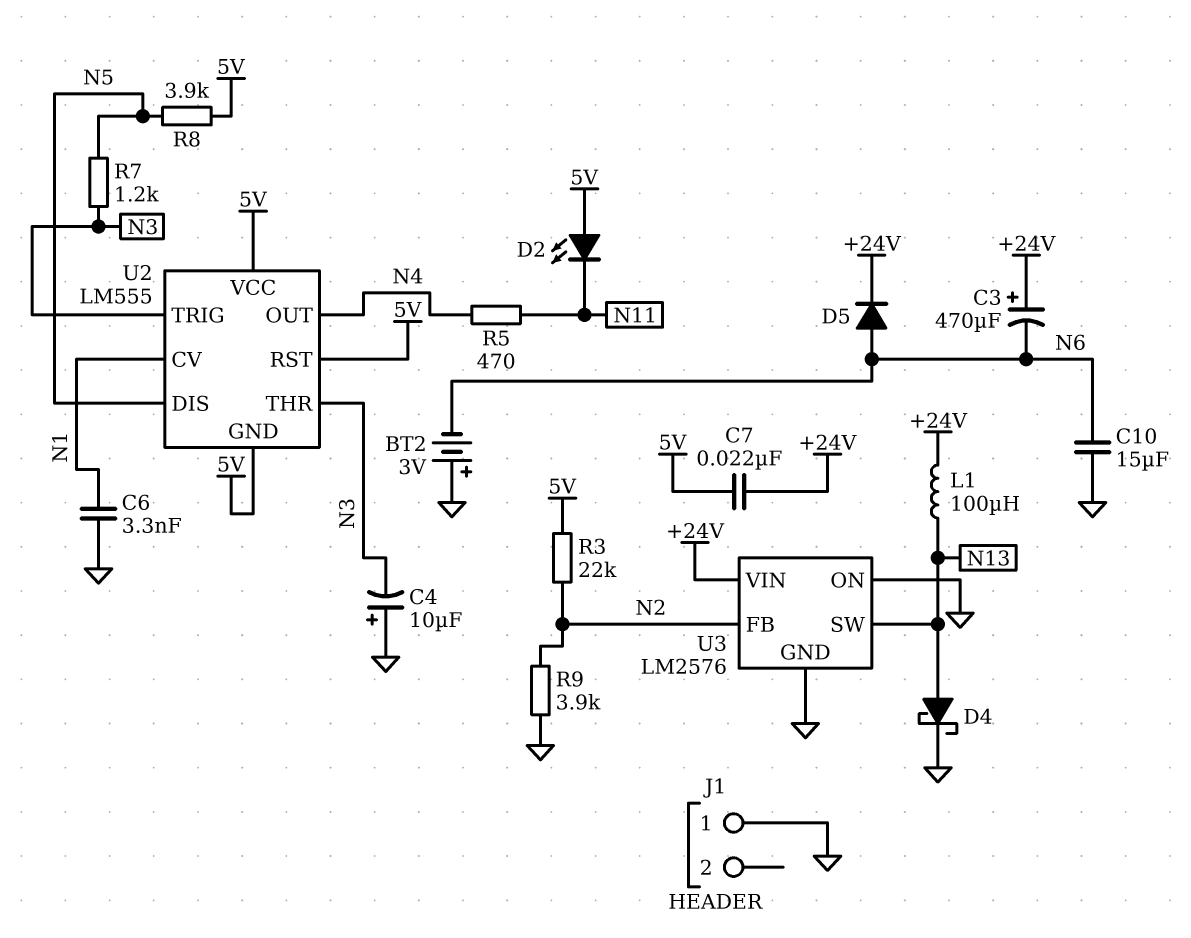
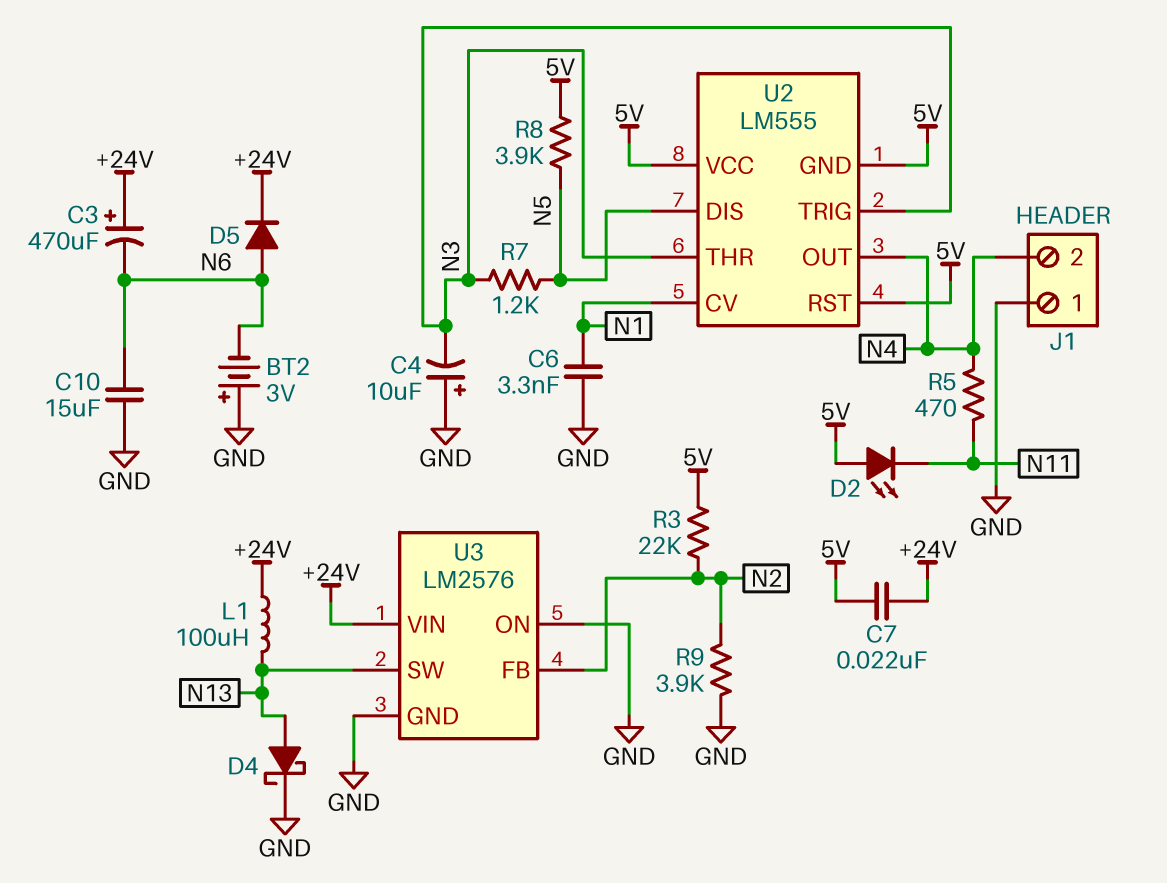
J1 pin 2: none -> N4

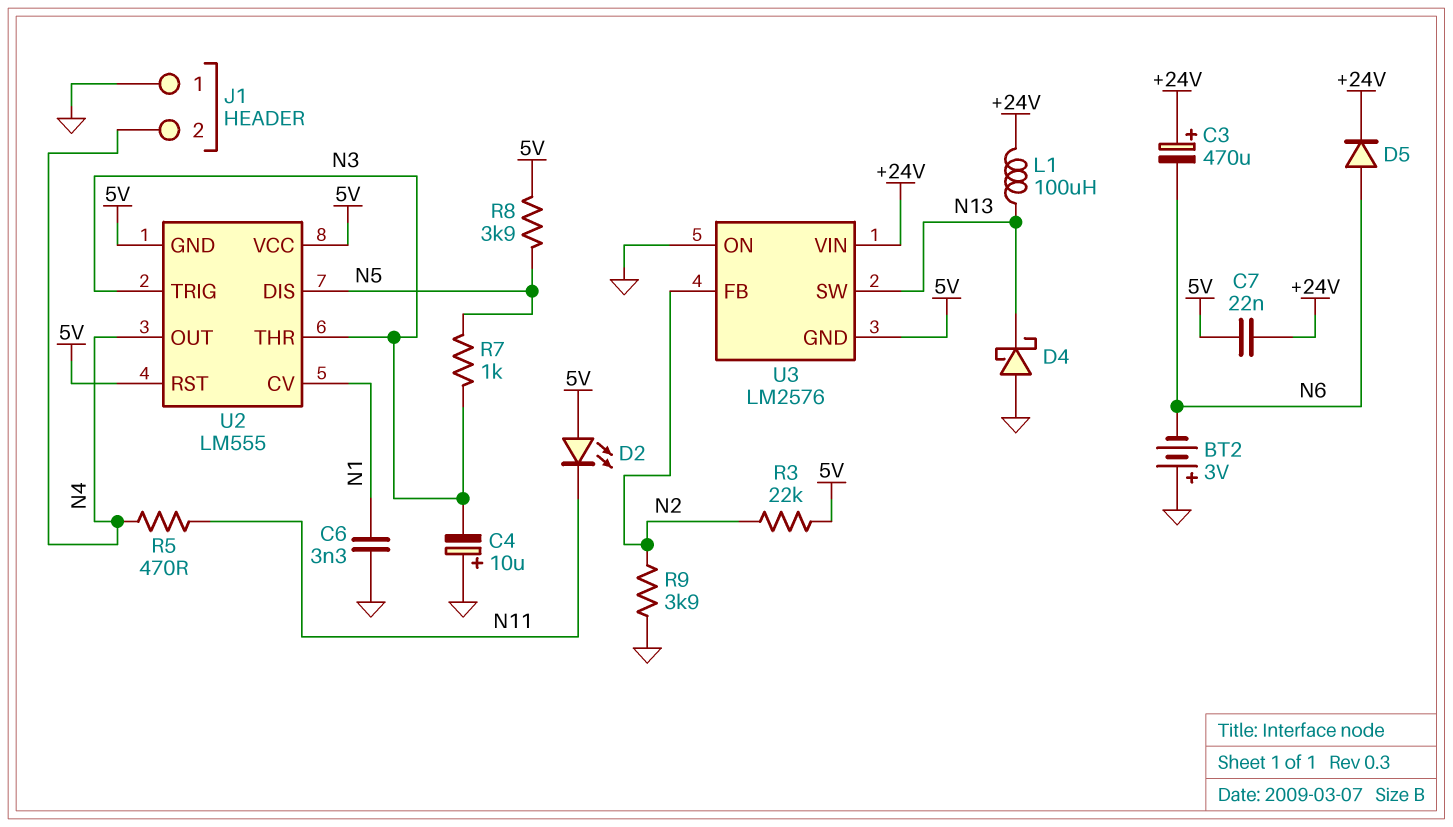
C10: 15uF (GND, N6) -> none
D4: schottky (A N13, K GND) -> schottky (A GND, K N13)
R7: 1.2k (N3, N5) -> 1k (N3, N5)
U3 pin GND: GND -> 5V

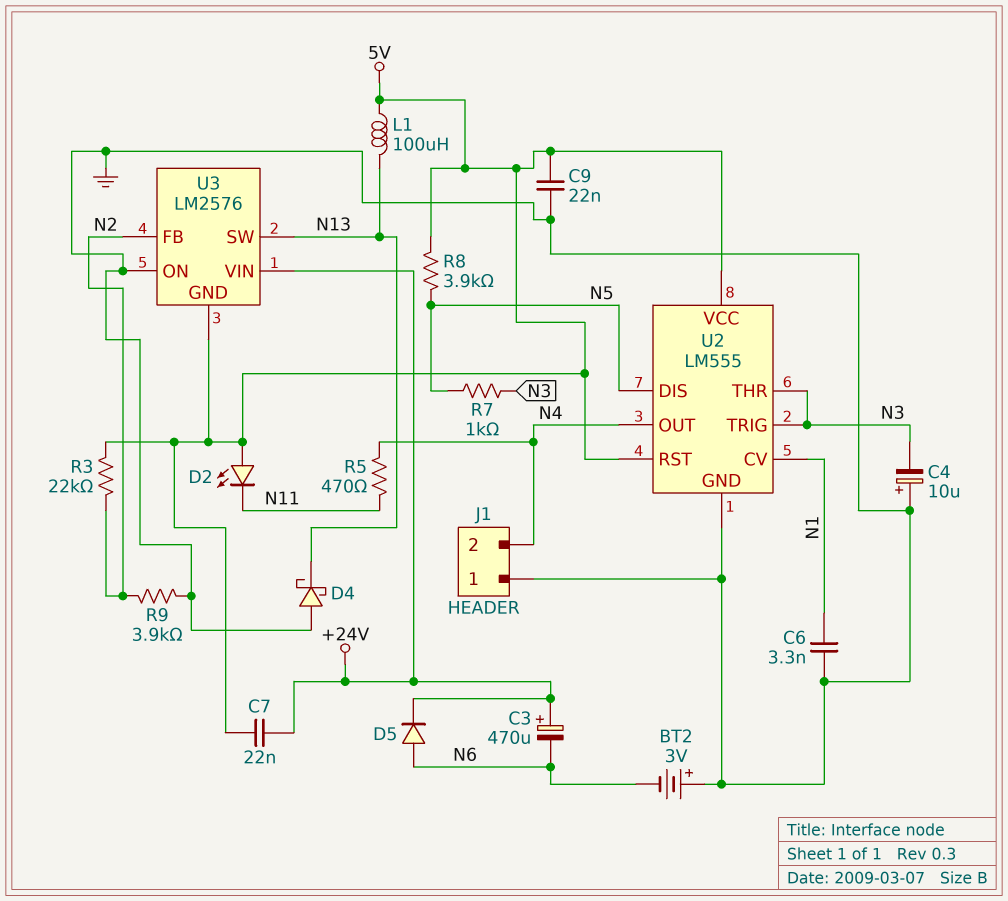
C9: none -> 22nF (5V, GND)
L1: 100uH (+24V, N13) -> 100uH (5V, N13)
U2 pin GND: 5V -> GND

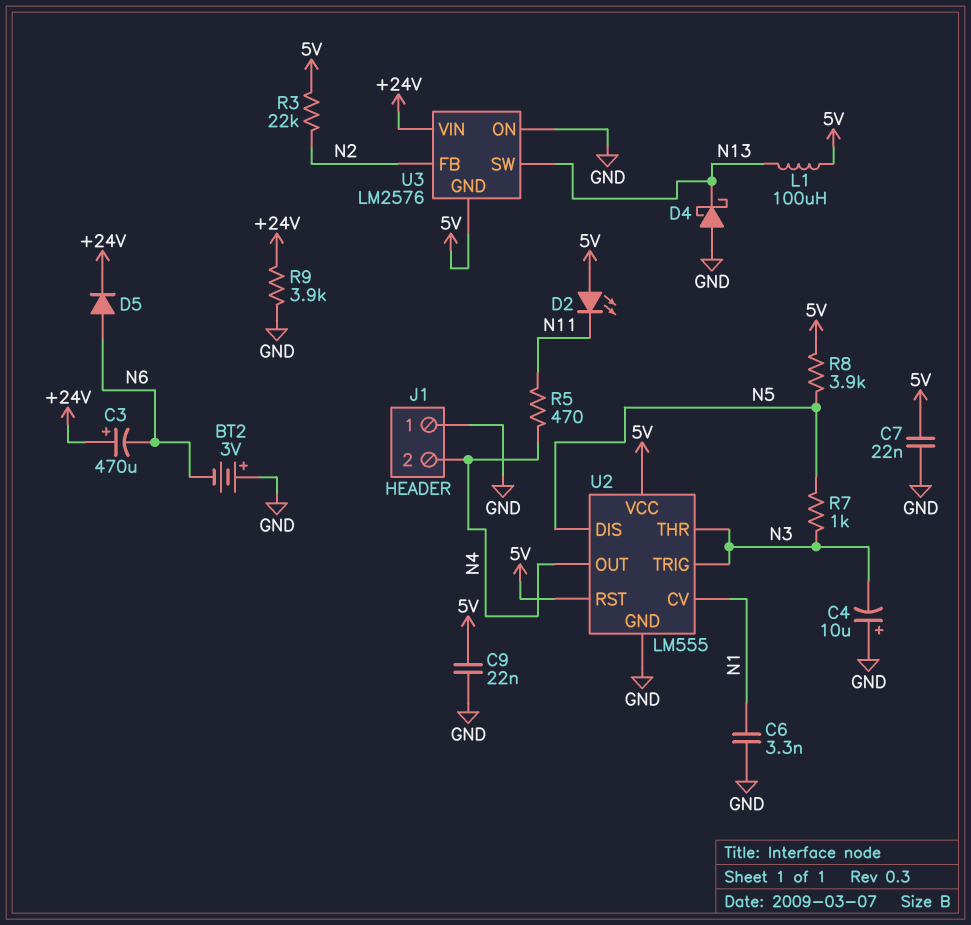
C7: 22nF (+24V, 5V) -> 22nF (5V, GND)
R9: 3.9k (GND, N2) -> 3.9k (+24V, GND)

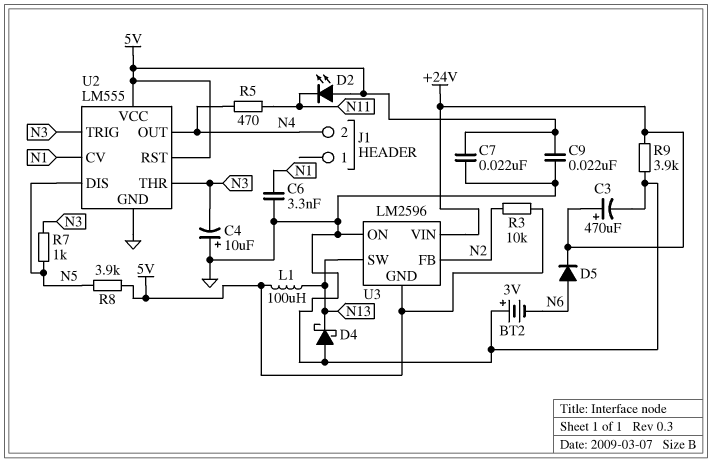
C3: 470uF (plus +24V, minus N6) -> 470uF (plus +24V, minus GND)
J1 pin 1: GND -> none
R3: 22k (5V, N2) -> 10k (5V, N2)
U3: LM2576 -> LM2596

